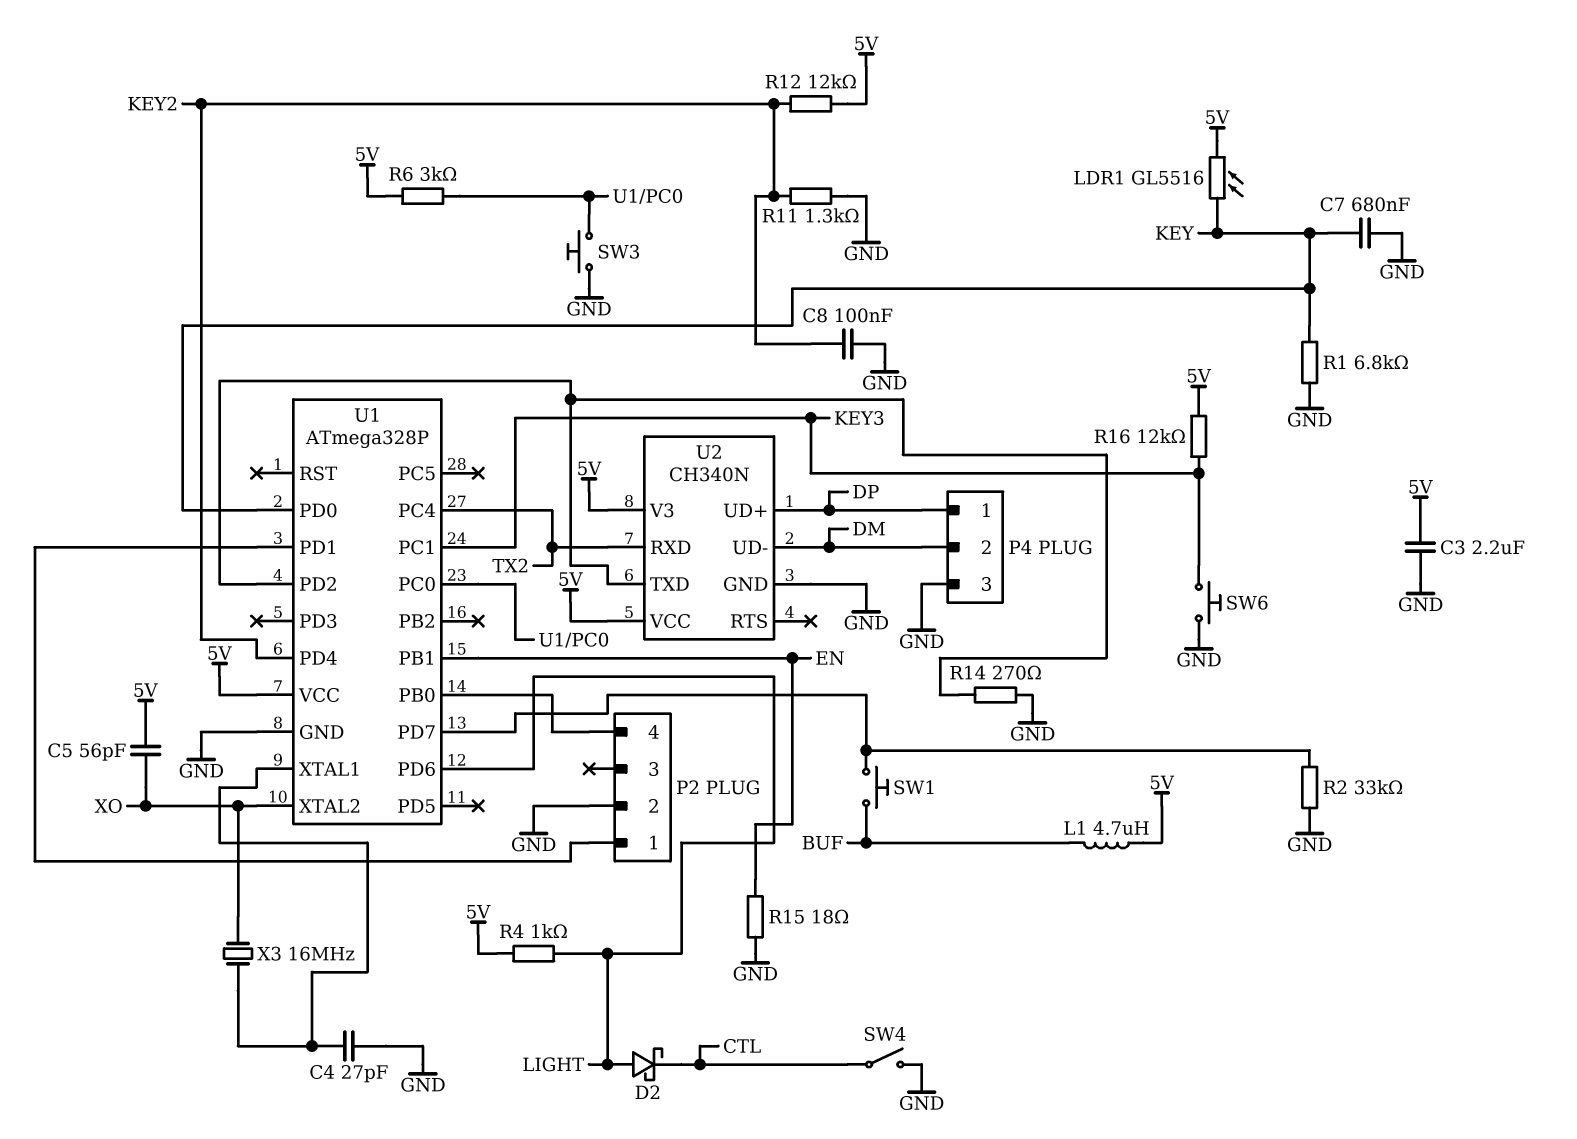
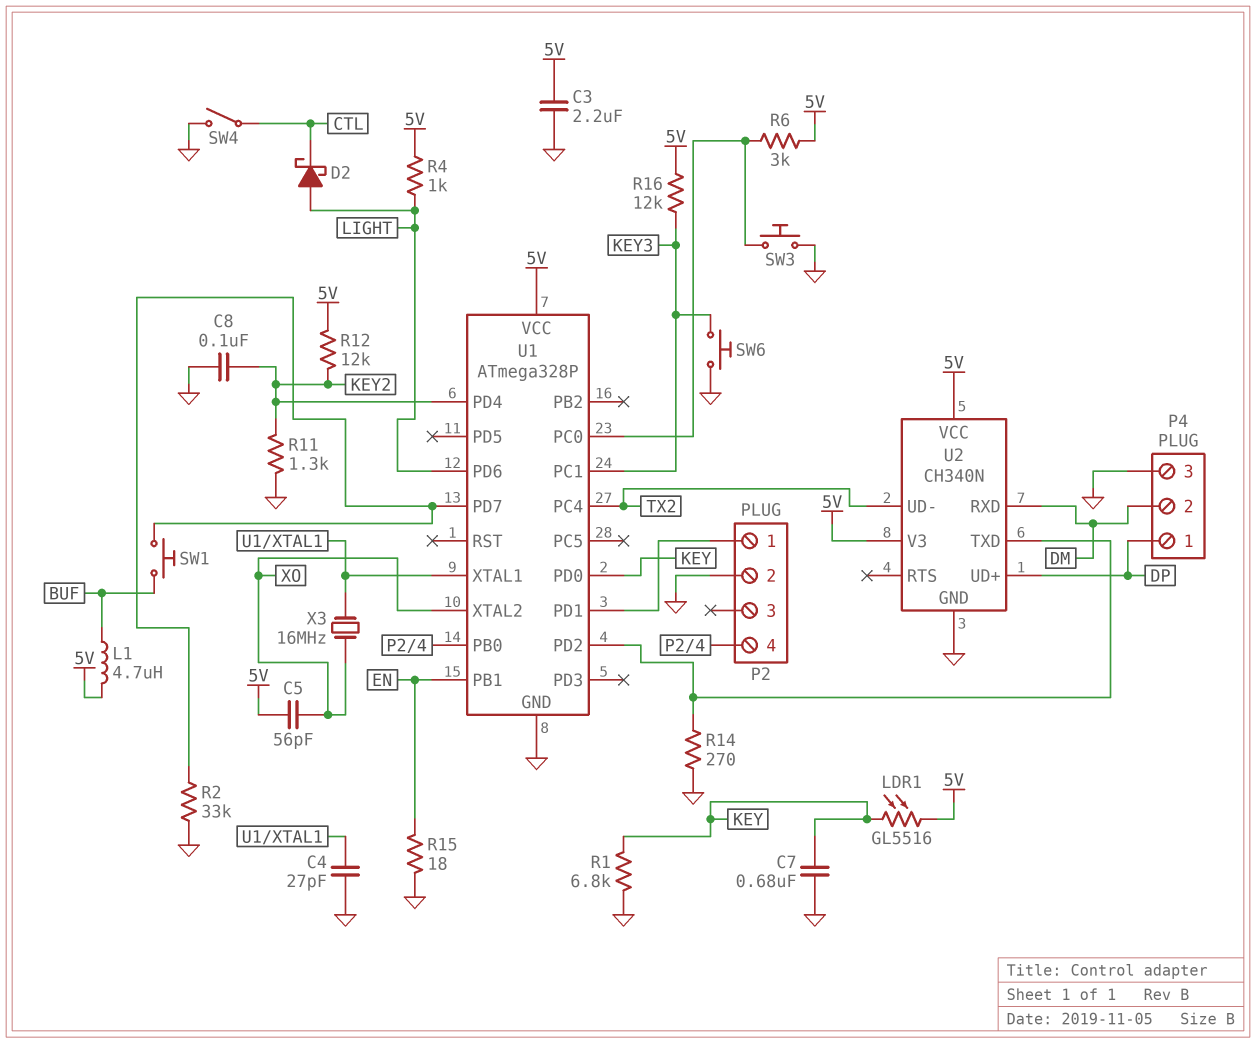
U2 pin RXD: TX2 -> DM
U2 pin UD-: DM -> TX2

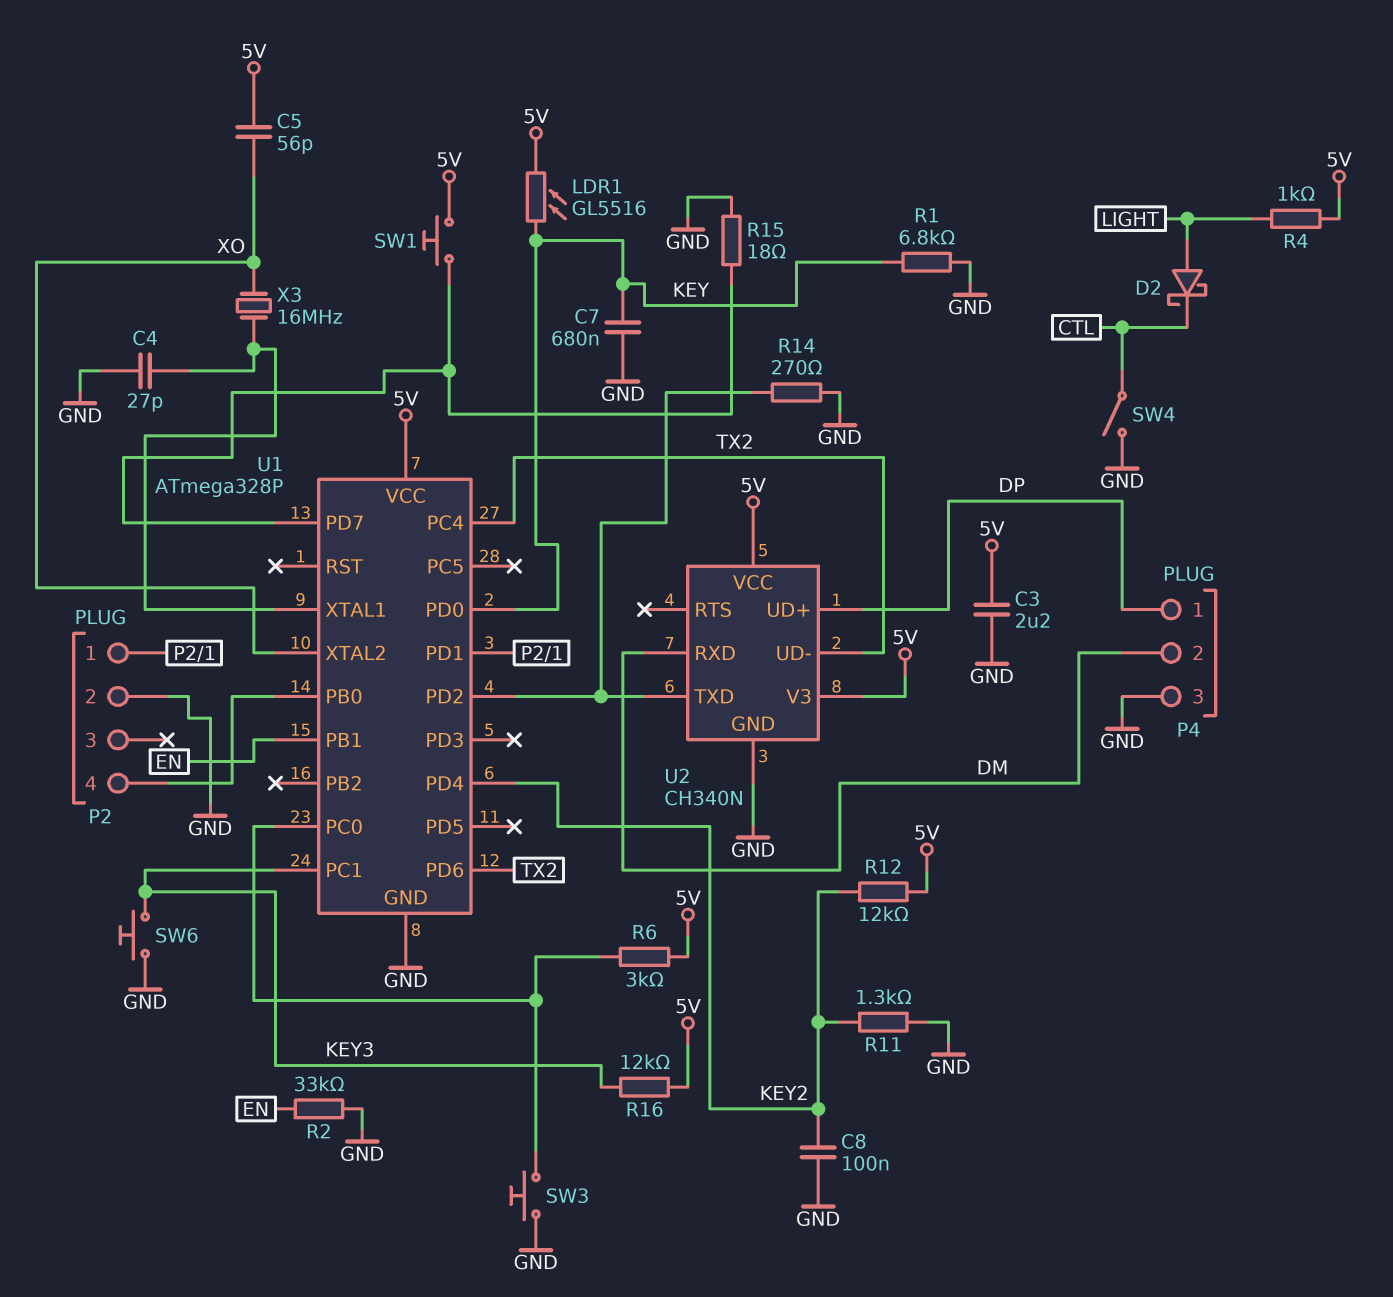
L1: 4.7uH (5V, BUF) -> none
R2: 33k (GND, U1/PD7) -> 33k (EN, GND)
R15: 18 (EN, GND) -> 18 (GND, U1/PD7)
SW1: button (BUF, U1/PD7) -> button (5V, U1/PD7)
U1 pin PD6: LIGHT -> TX2

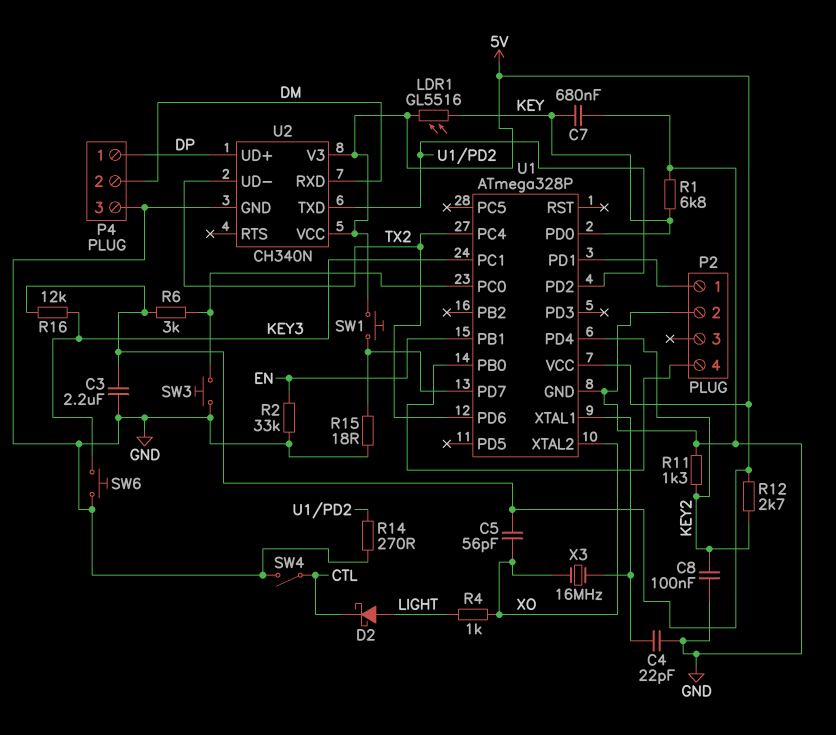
C4: 27pF (GND, U1/XTAL1) -> 22pF (GND, U1/XTAL1)
R4: 1k (5V, LIGHT) -> 1k (LIGHT, XO)
R12: 12k (5V, KEY2) -> 2.7k (5V, KEY2)

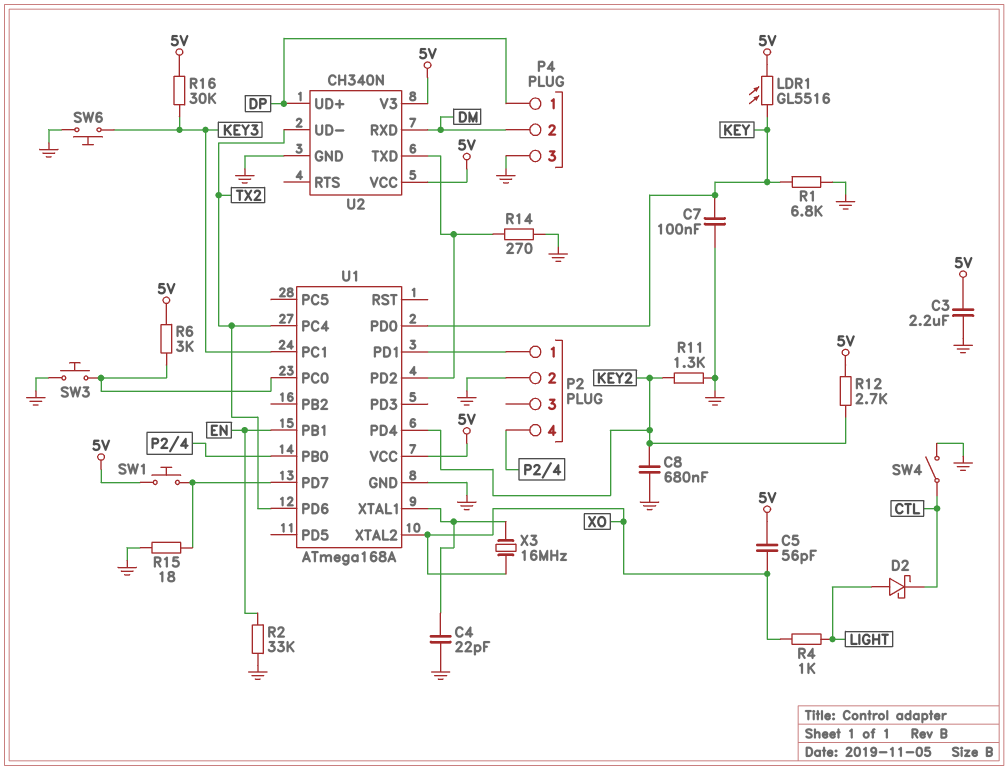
C7: 680nF (GND, KEY) -> 100nF (GND, KEY)
C8: 100nF (GND, KEY2) -> 680nF (GND, KEY2)
R16: 12k (5V, KEY3) -> 30k (5V, KEY3)
U1: ATmega328P -> ATmega168A

